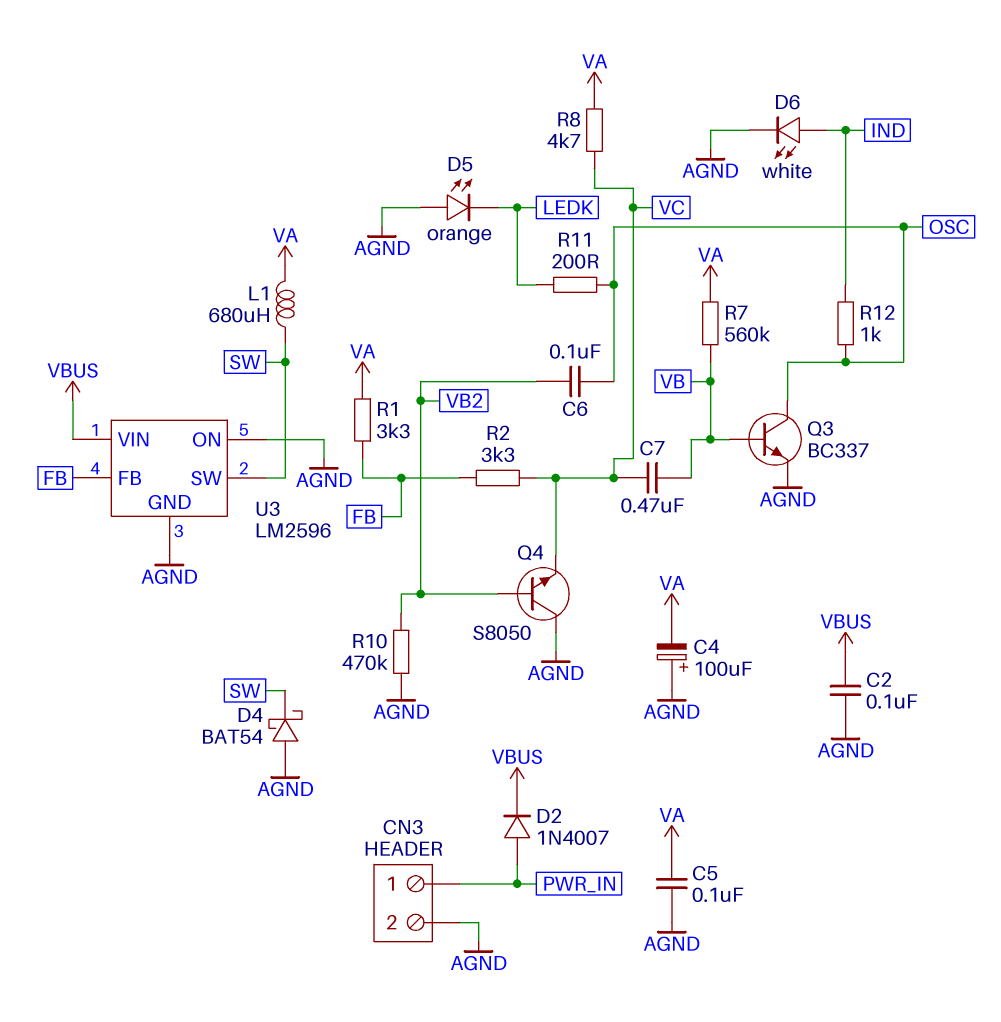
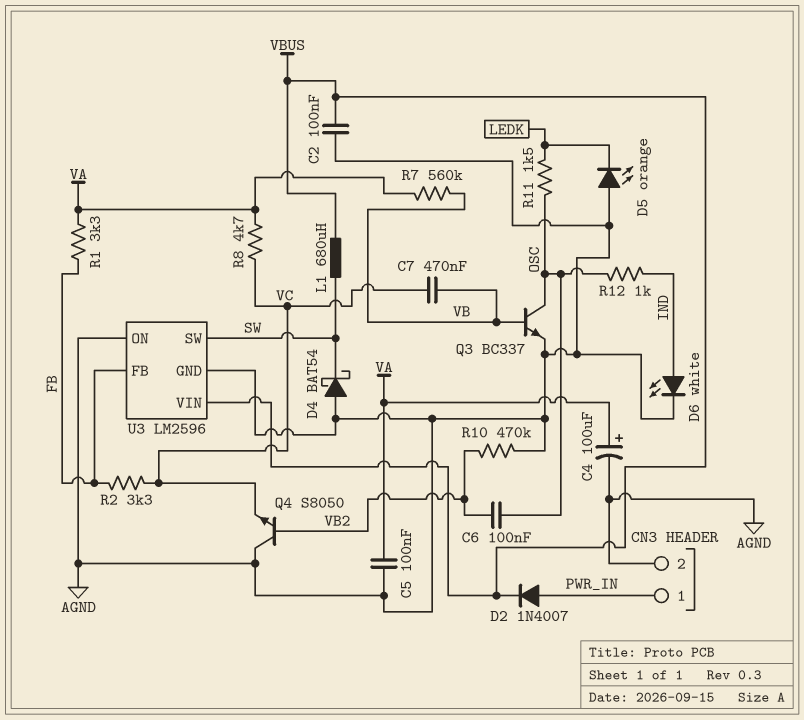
C4: 100uF (plus AGND, minus VA) -> 100uF (plus VA, minus AGND)
L1: 680uH (SW, VA) -> 680uH (SW, VBUS)
R11: 200 (LEDK, OSC) -> 1.5k (LEDK, OSC)

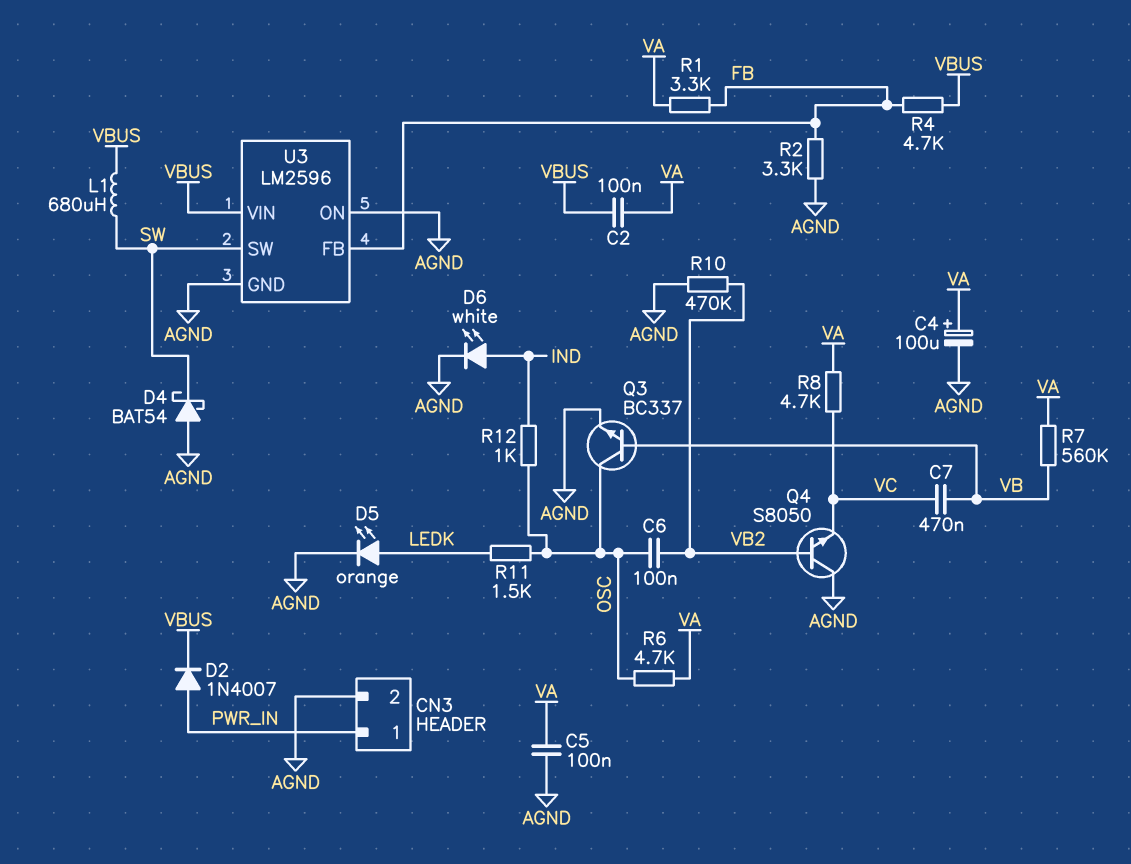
C2: 100nF (AGND, VBUS) -> 100nF (VA, VBUS)
D5: LED orange (A AGND, K LEDK) -> LED orange (A LEDK, K AGND)
R2: 3.3k (FB, VC) -> 3.3k (AGND, FB)
R4: none -> 4.7k (FB, VBUS)
R6: none -> 4.7k (OSC, VA)

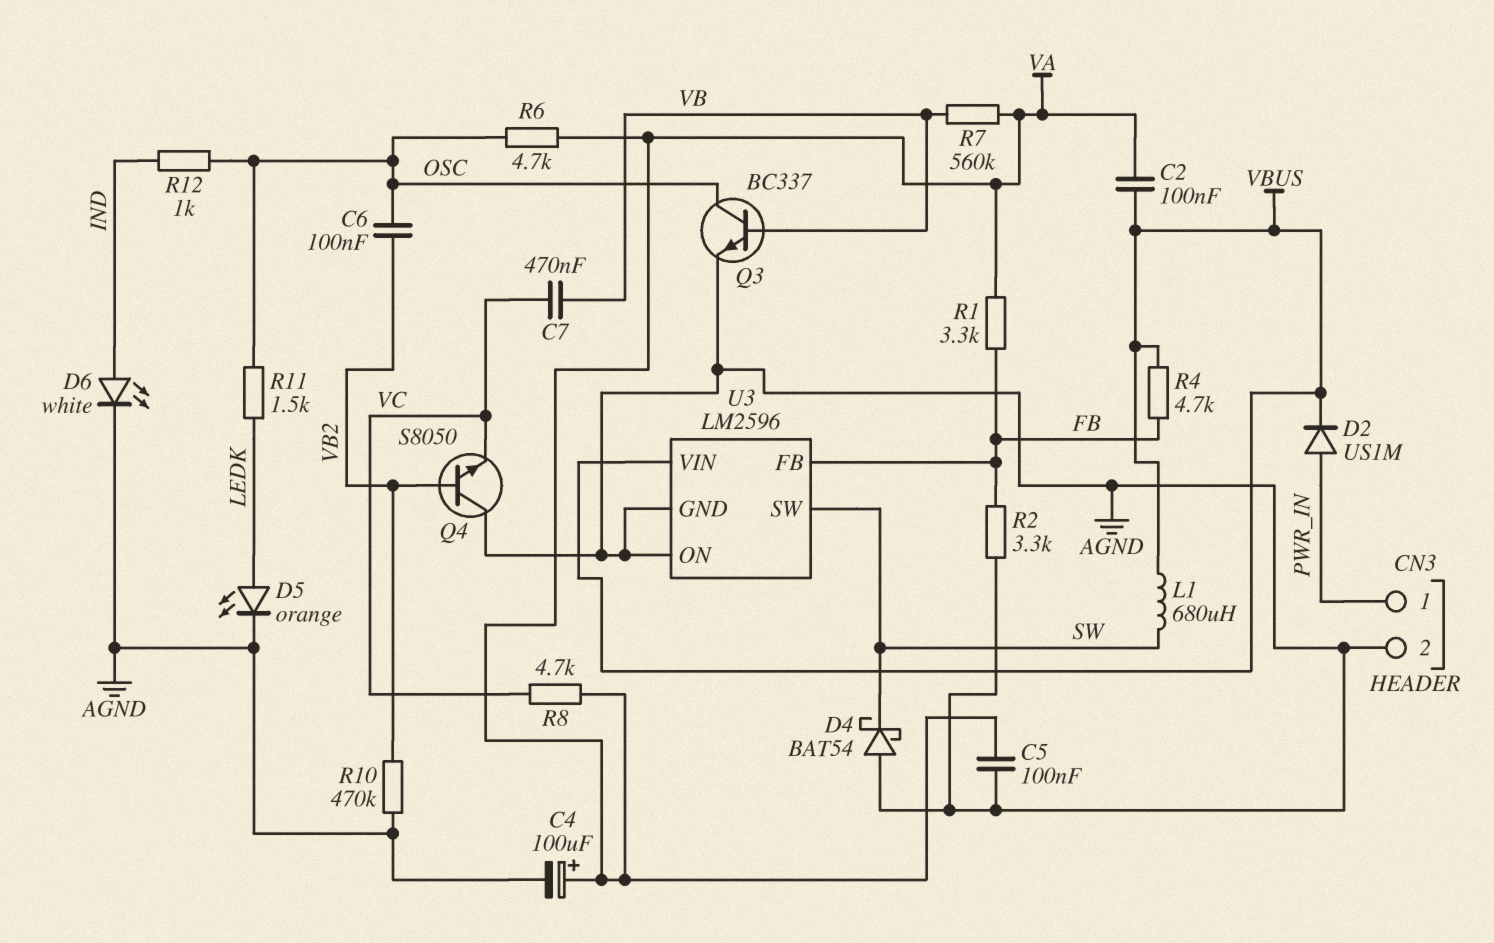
D2: diode 1N4007 (A PWR_IN, K VBUS) -> diode US1M (A PWR_IN, K VBUS)

